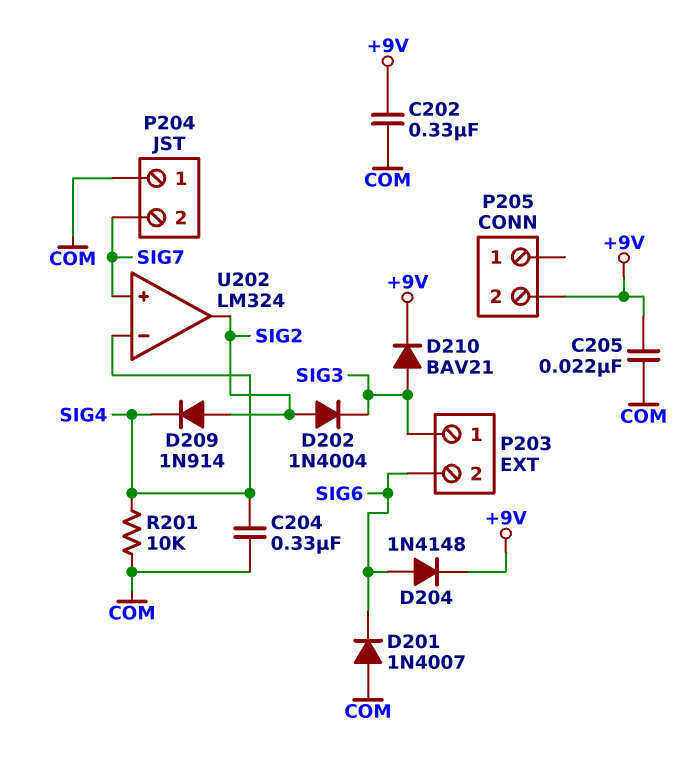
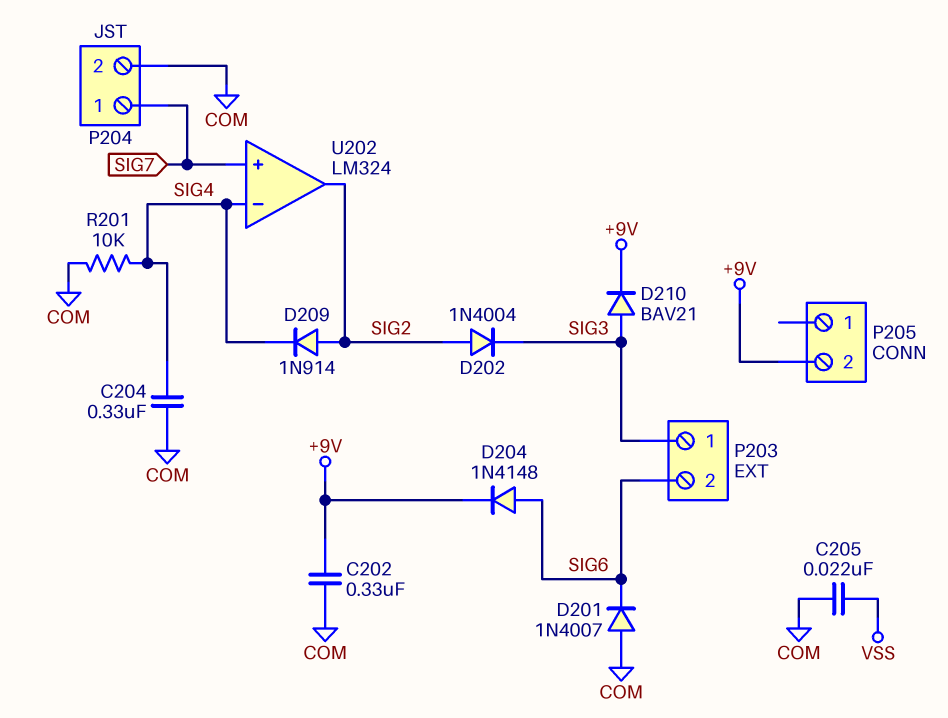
C205: 22nF (+9V, COM) -> 22nF (COM, VSS)
P204 pin 1: COM -> SIG7
P204 pin 2: SIG7 -> COM

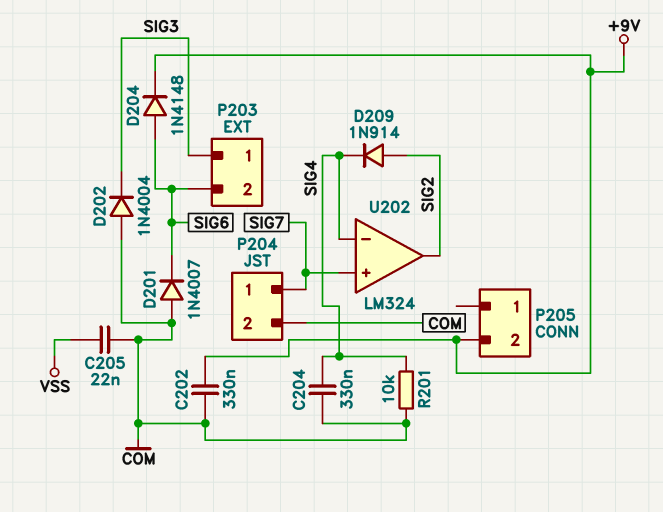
D202: diode 1N4004 (A SIG2, K SIG3) -> diode 1N4004 (A COM, K SIG3)
D210: diode BAV21 (A SIG3, K +9V) -> none

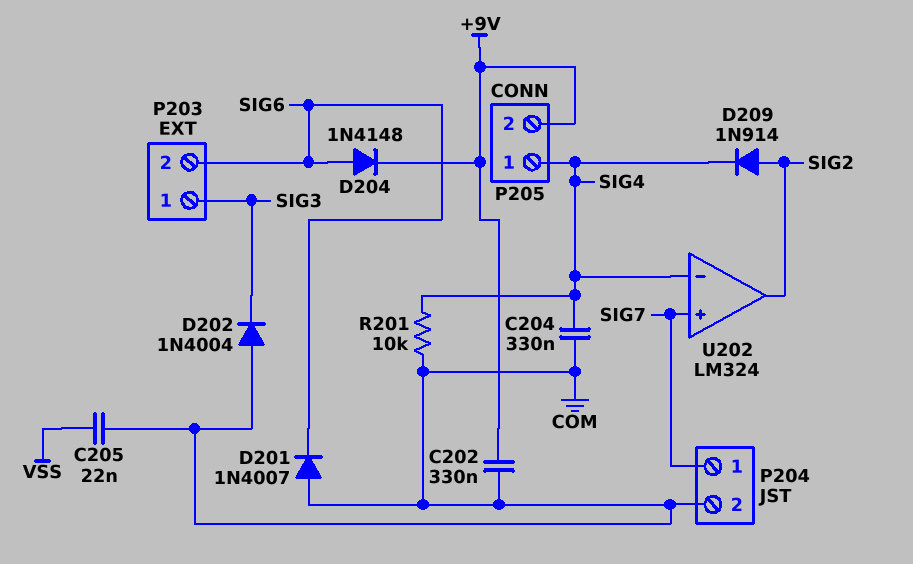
P205 pin 1: none -> SIG4

